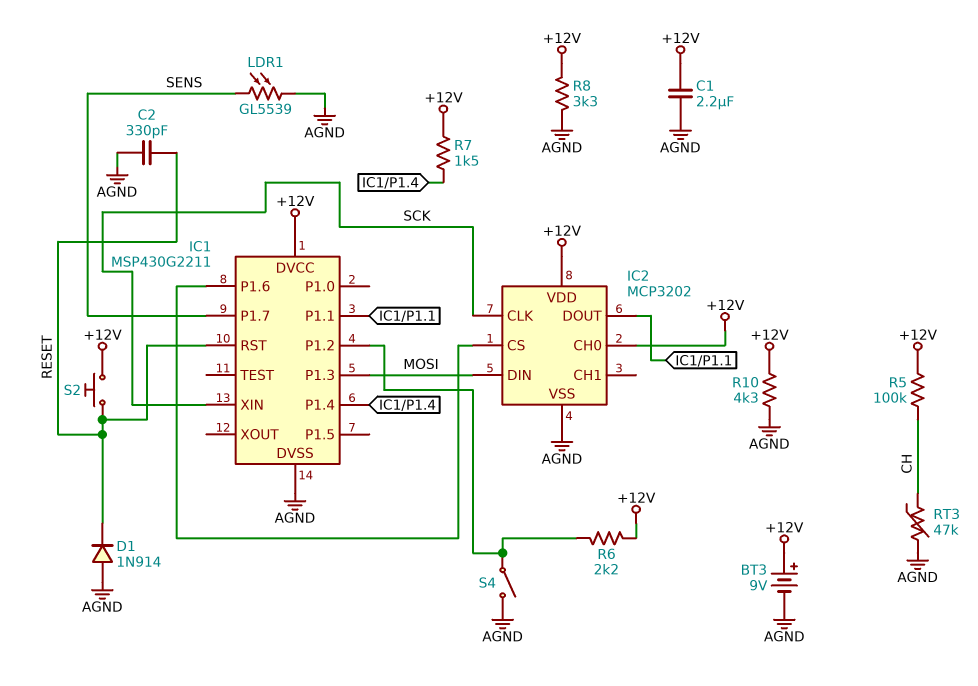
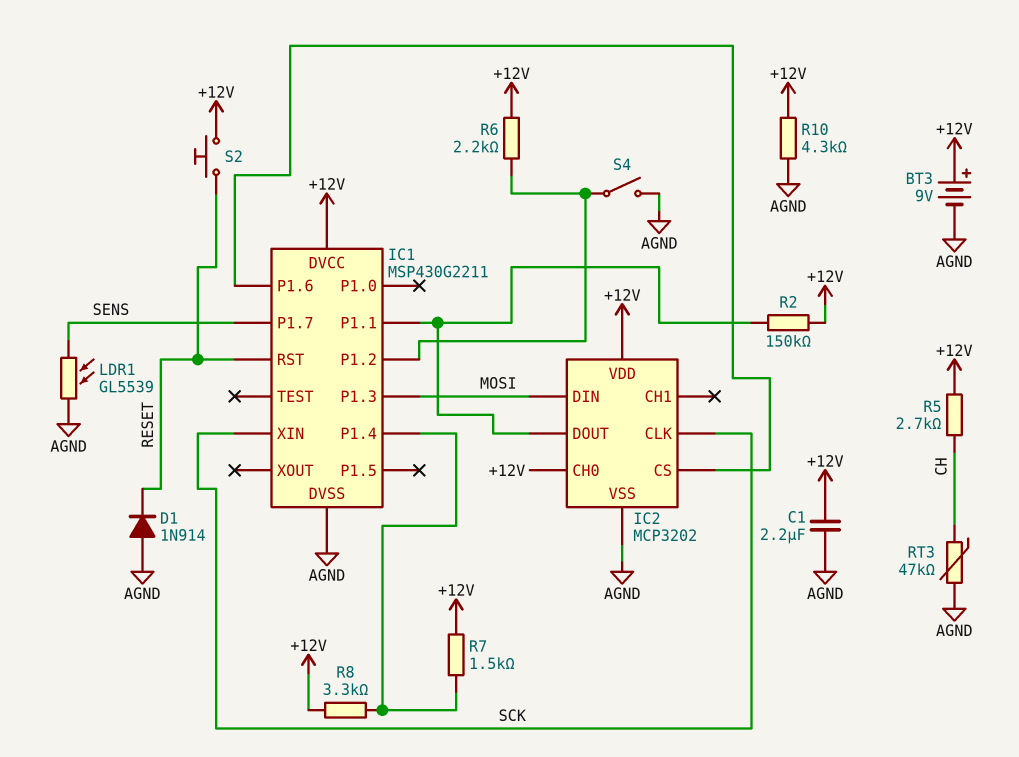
C2: 330pF (AGND, RESET) -> none
R2: none -> 150k (+12V, IC1/P1.1)
R5: 100k (+12V, CH) -> 2.7k (+12V, CH)
R8: 3.3k (+12V, AGND) -> 3.3k (+12V, IC1/P1.4)

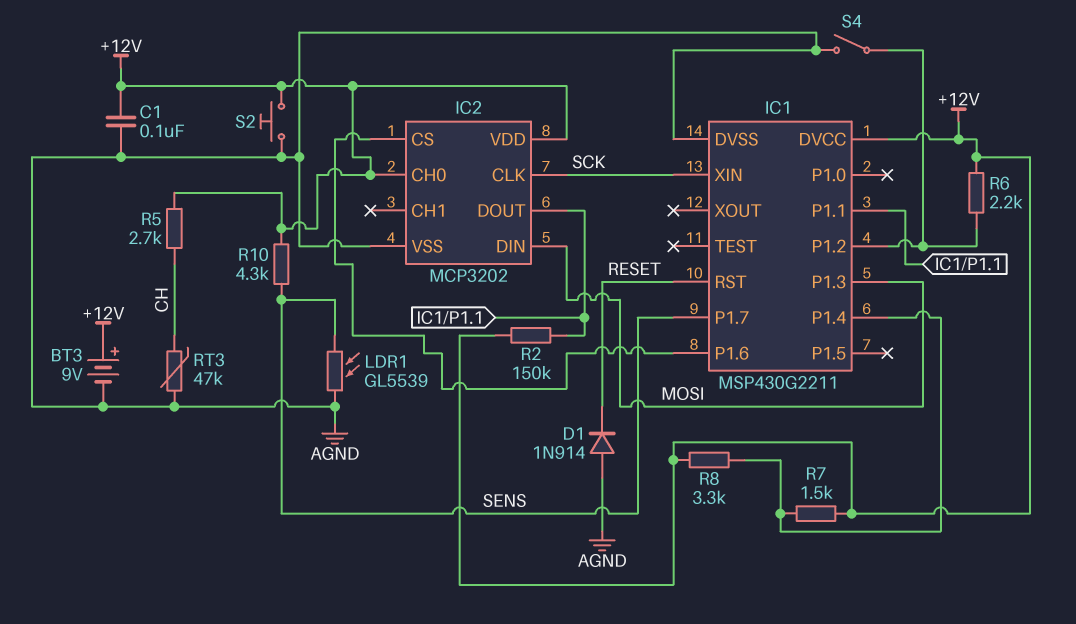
C1: 2.2uF (+12V, AGND) -> 100nF (+12V, AGND)
R10: 4.3k (+12V, AGND) -> 4.3k (+12V, SENS)
S2: button (+12V, RESET) -> button (+12V, AGND)

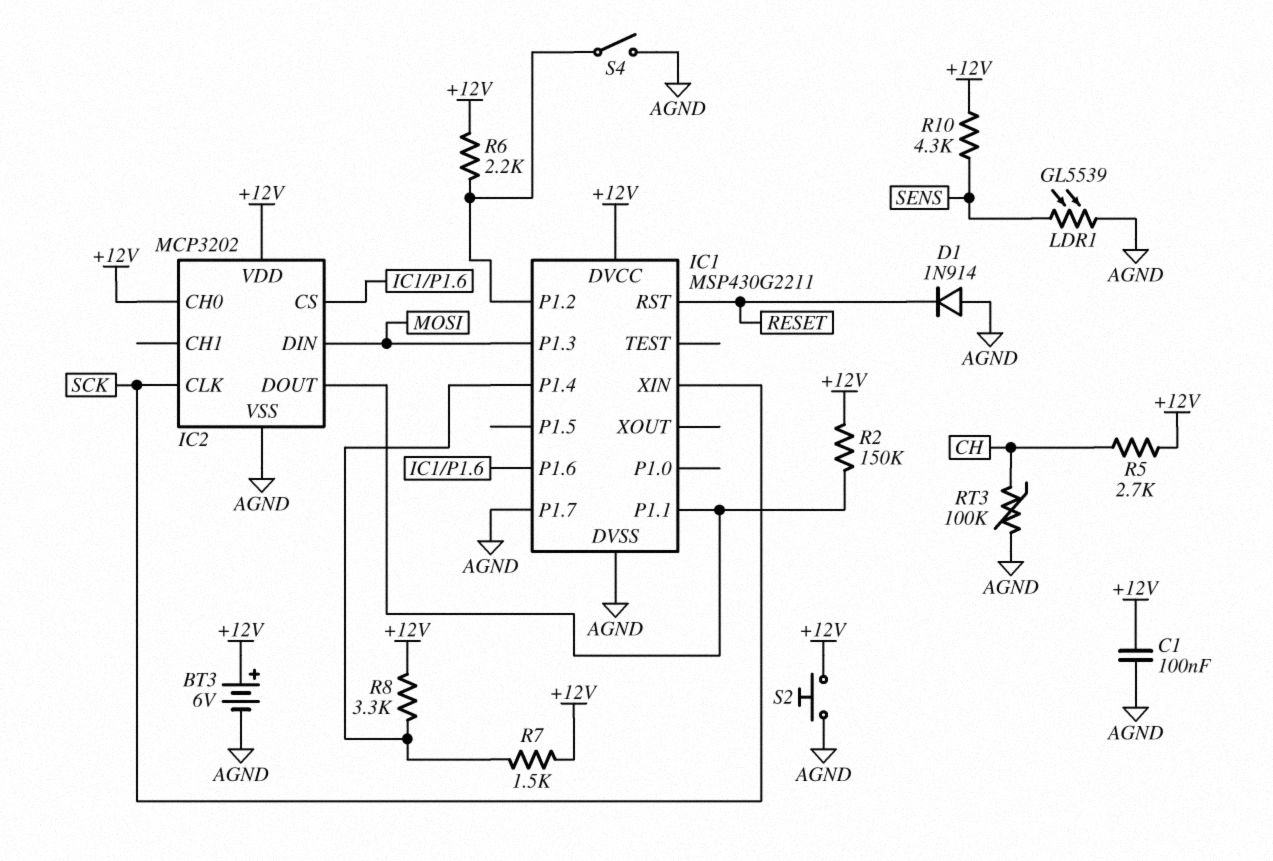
BT3: 9V (plus +12V, minus AGND) -> 6V (plus +12V, minus AGND)
IC1 pin P1.7: SENS -> AGND
RT3: 47k (AGND, CH) -> 100k (AGND, CH)

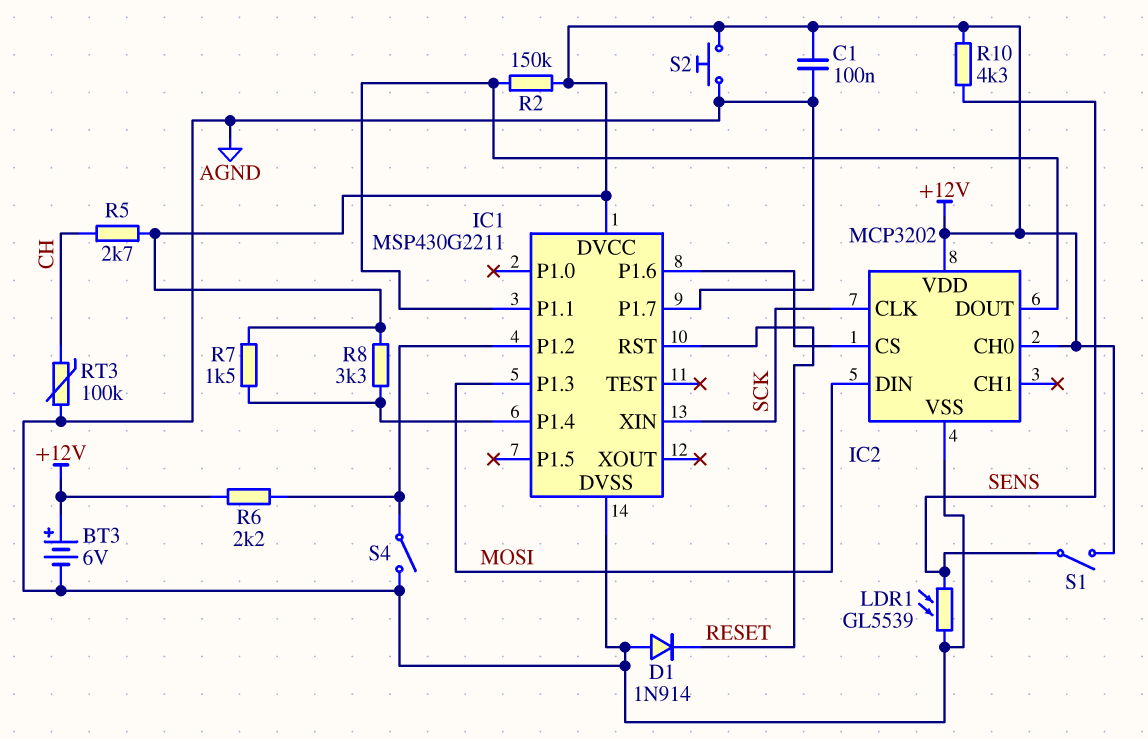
S1: none -> switch (+12V, SENS)

